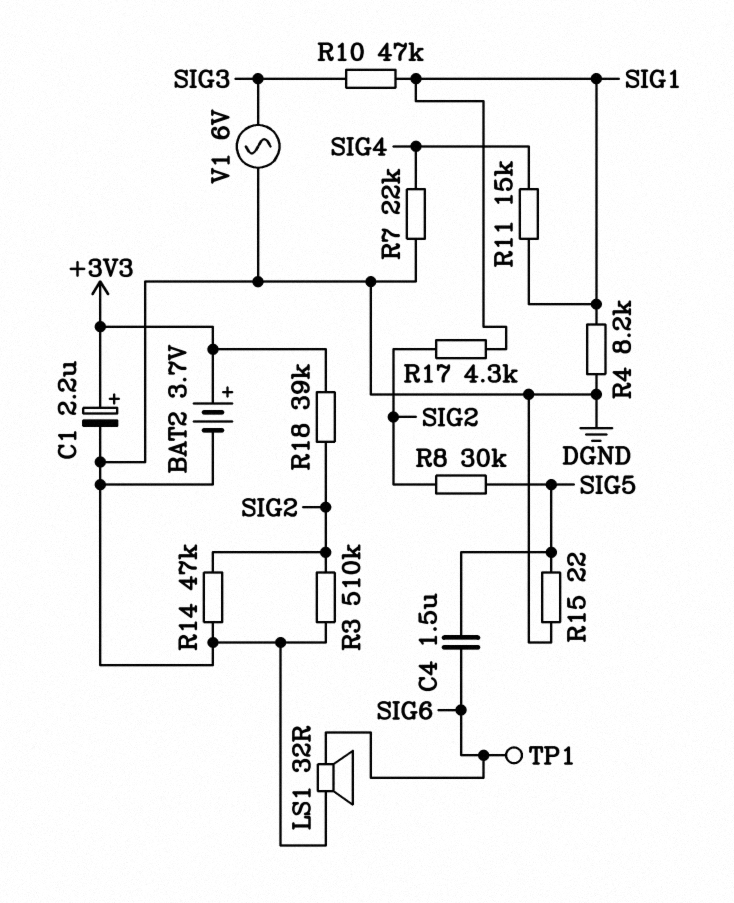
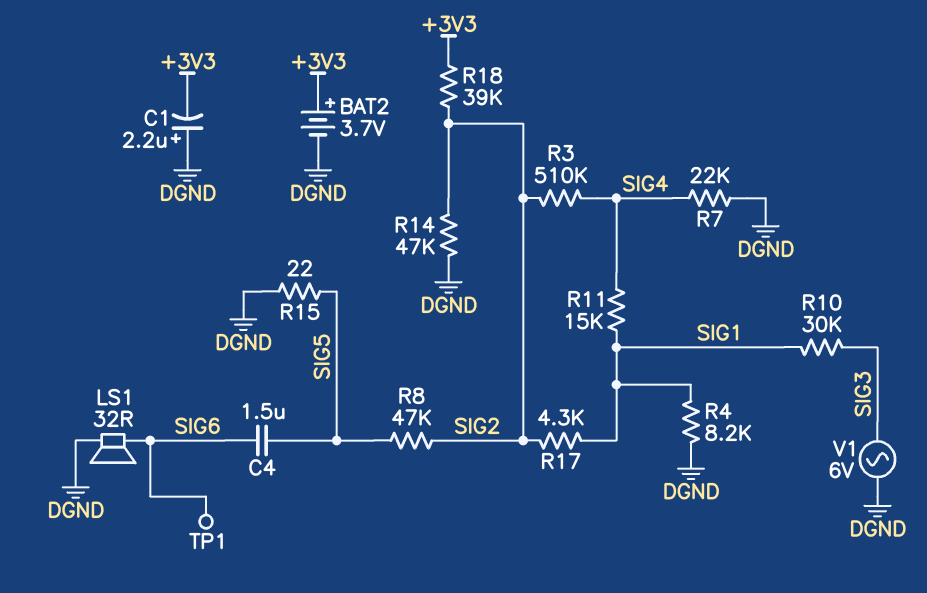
C1: 2.2uF (plus +3V3, minus DGND) -> 2.2uF (plus DGND, minus +3V3)
R3: 510k (DGND, SIG2) -> 510k (SIG2, SIG4)
R8: 30k (SIG2, SIG5) -> 47k (SIG2, SIG5)
R10: 47k (SIG1, SIG3) -> 30k (SIG1, SIG3)

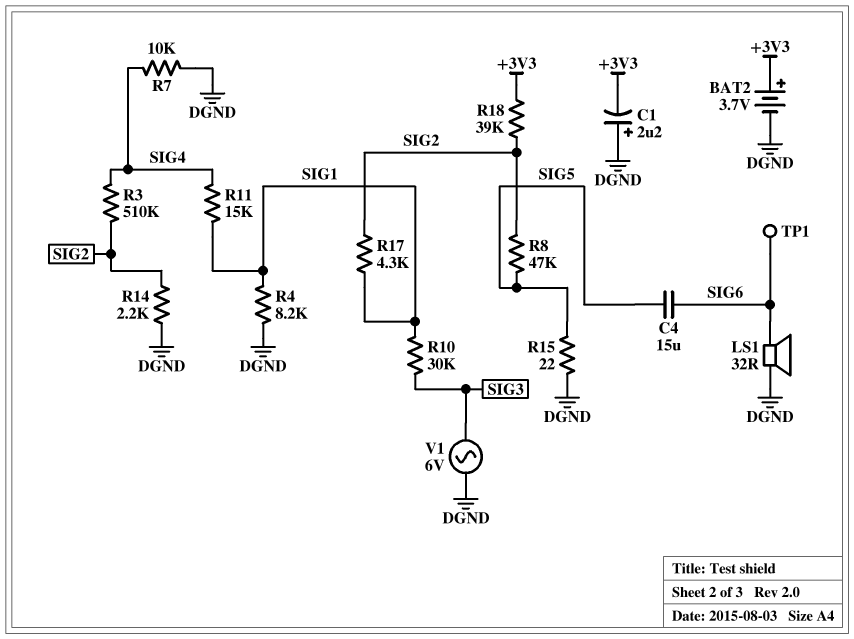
C4: 1.5uF (SIG5, SIG6) -> 15uF (SIG5, SIG6)
R7: 22k (DGND, SIG4) -> 10k (DGND, SIG4)
R14: 47k (DGND, SIG2) -> 2.2k (DGND, SIG2)

